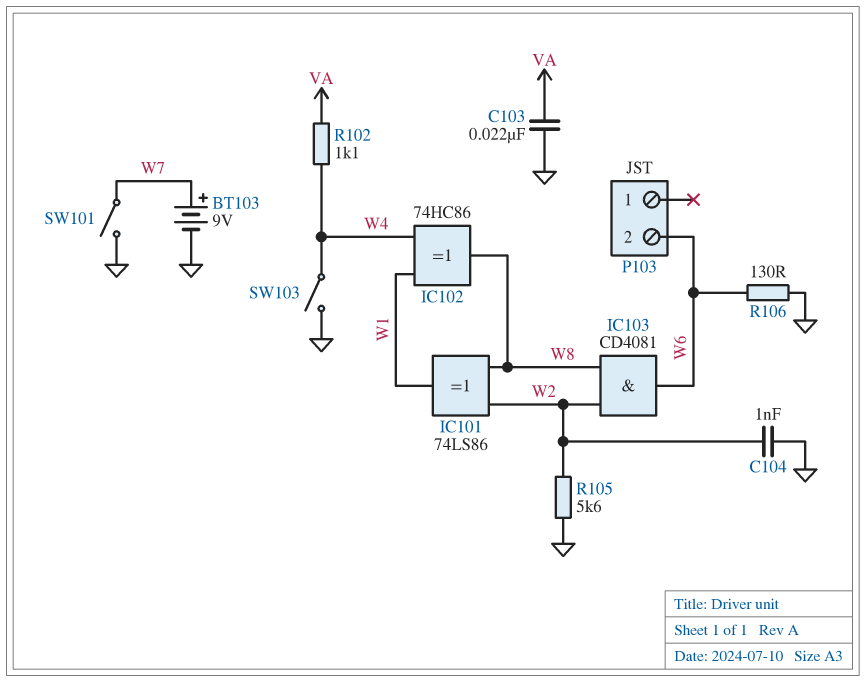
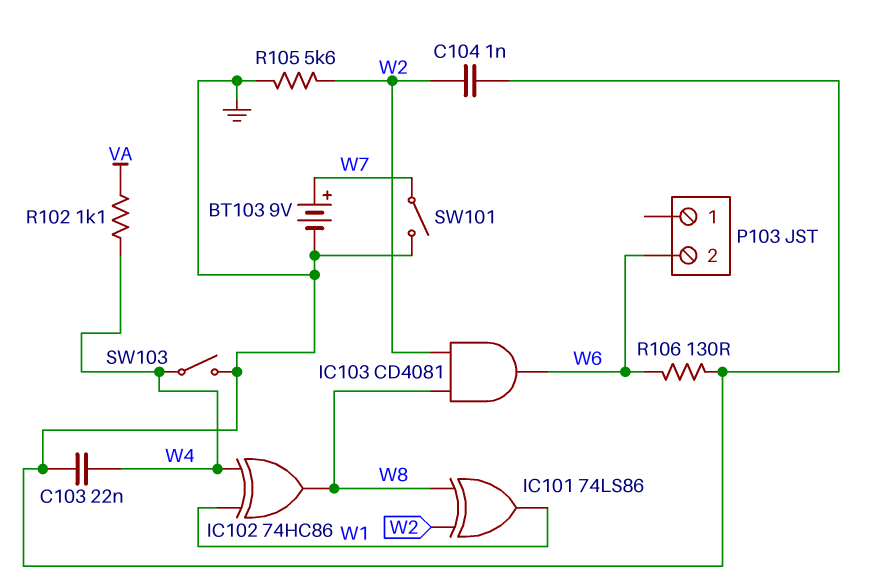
C103: 22nF (GND, VA) -> 22nF (GND, W4)

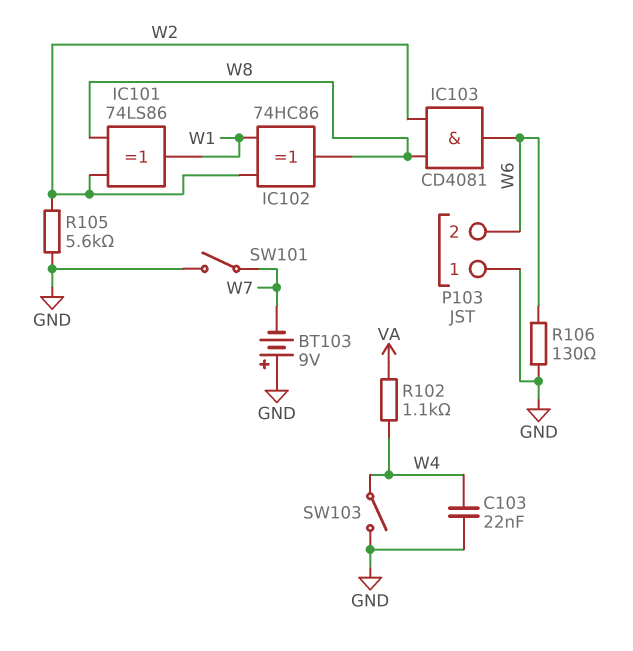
BT103: 9V (plus W7, minus GND) -> 9V (plus GND, minus W7)
C104: 1nF (GND, W2) -> none
IC102: XOR 74HC86 (in W1, in W4, out W8) -> XOR 74HC86 (in W1, in W2, out W8)
P103 pin 1: none -> GND

